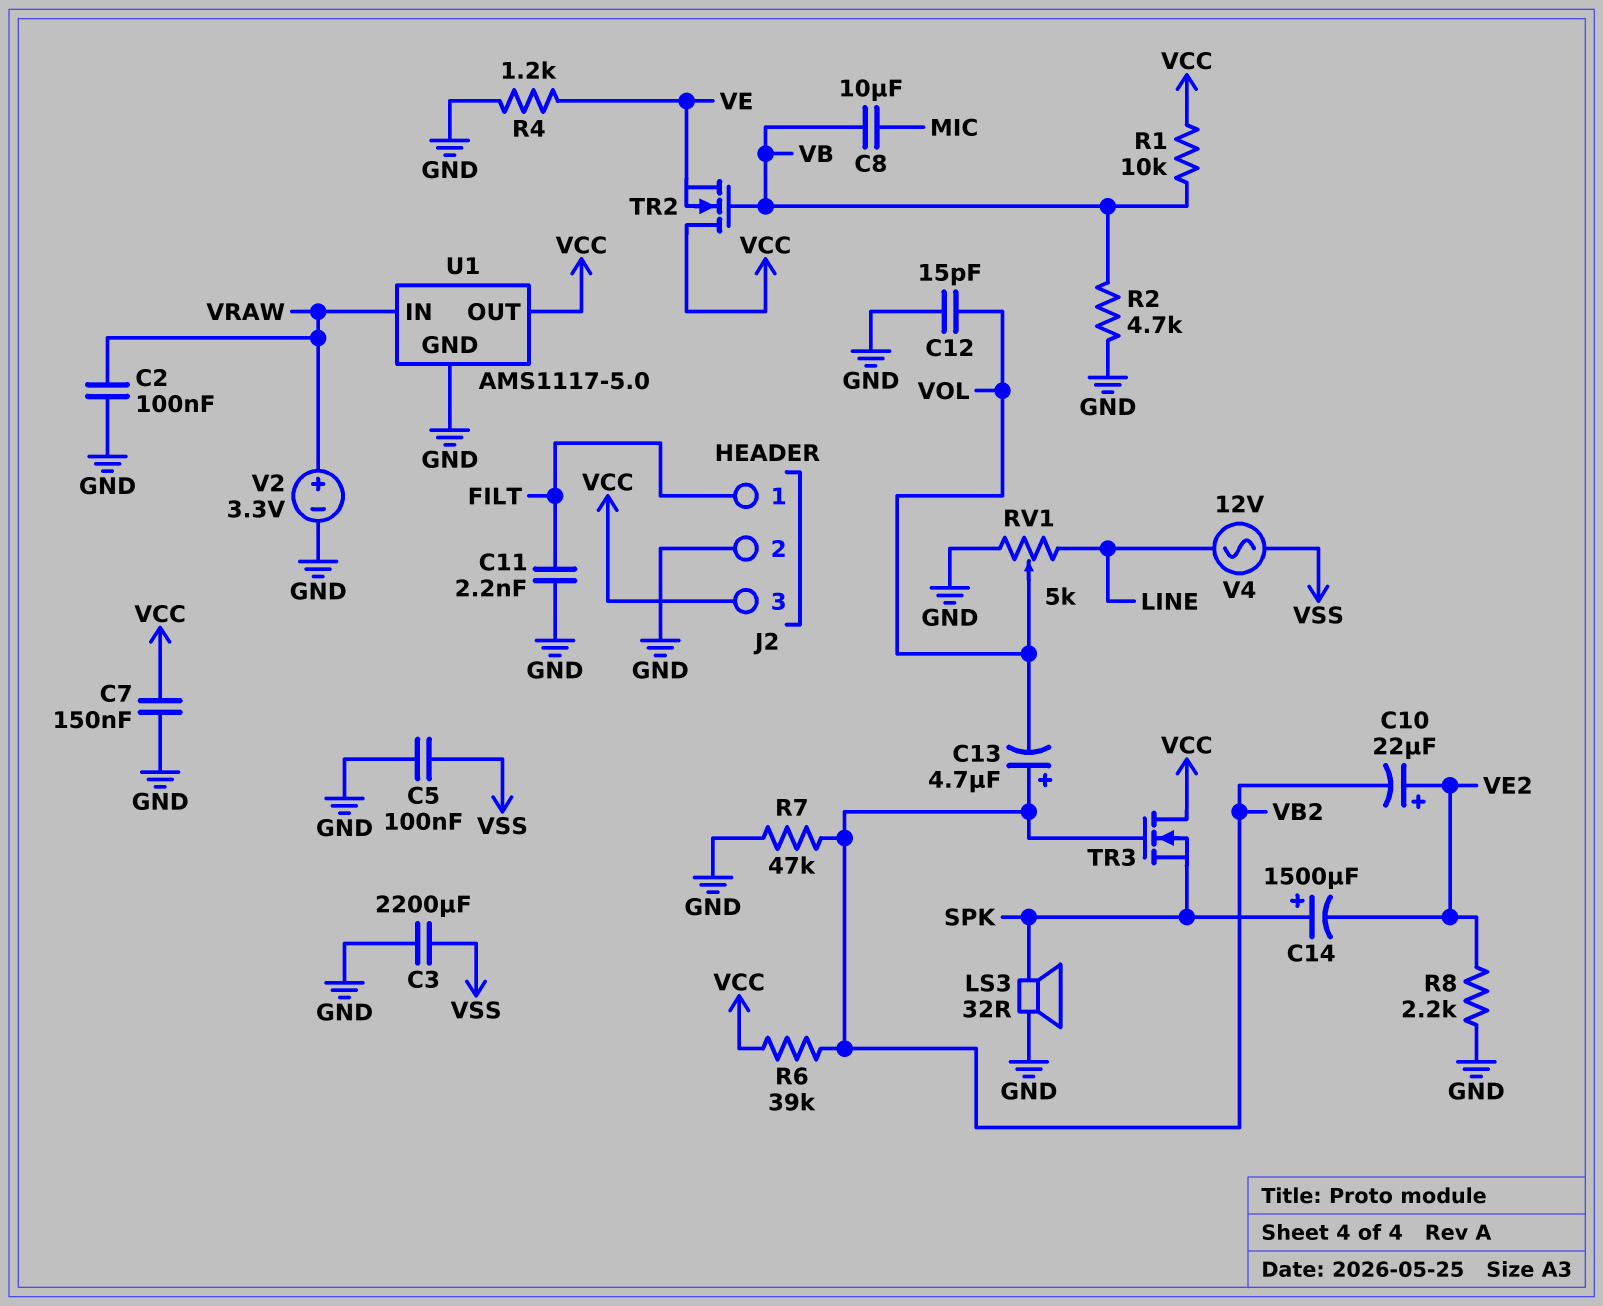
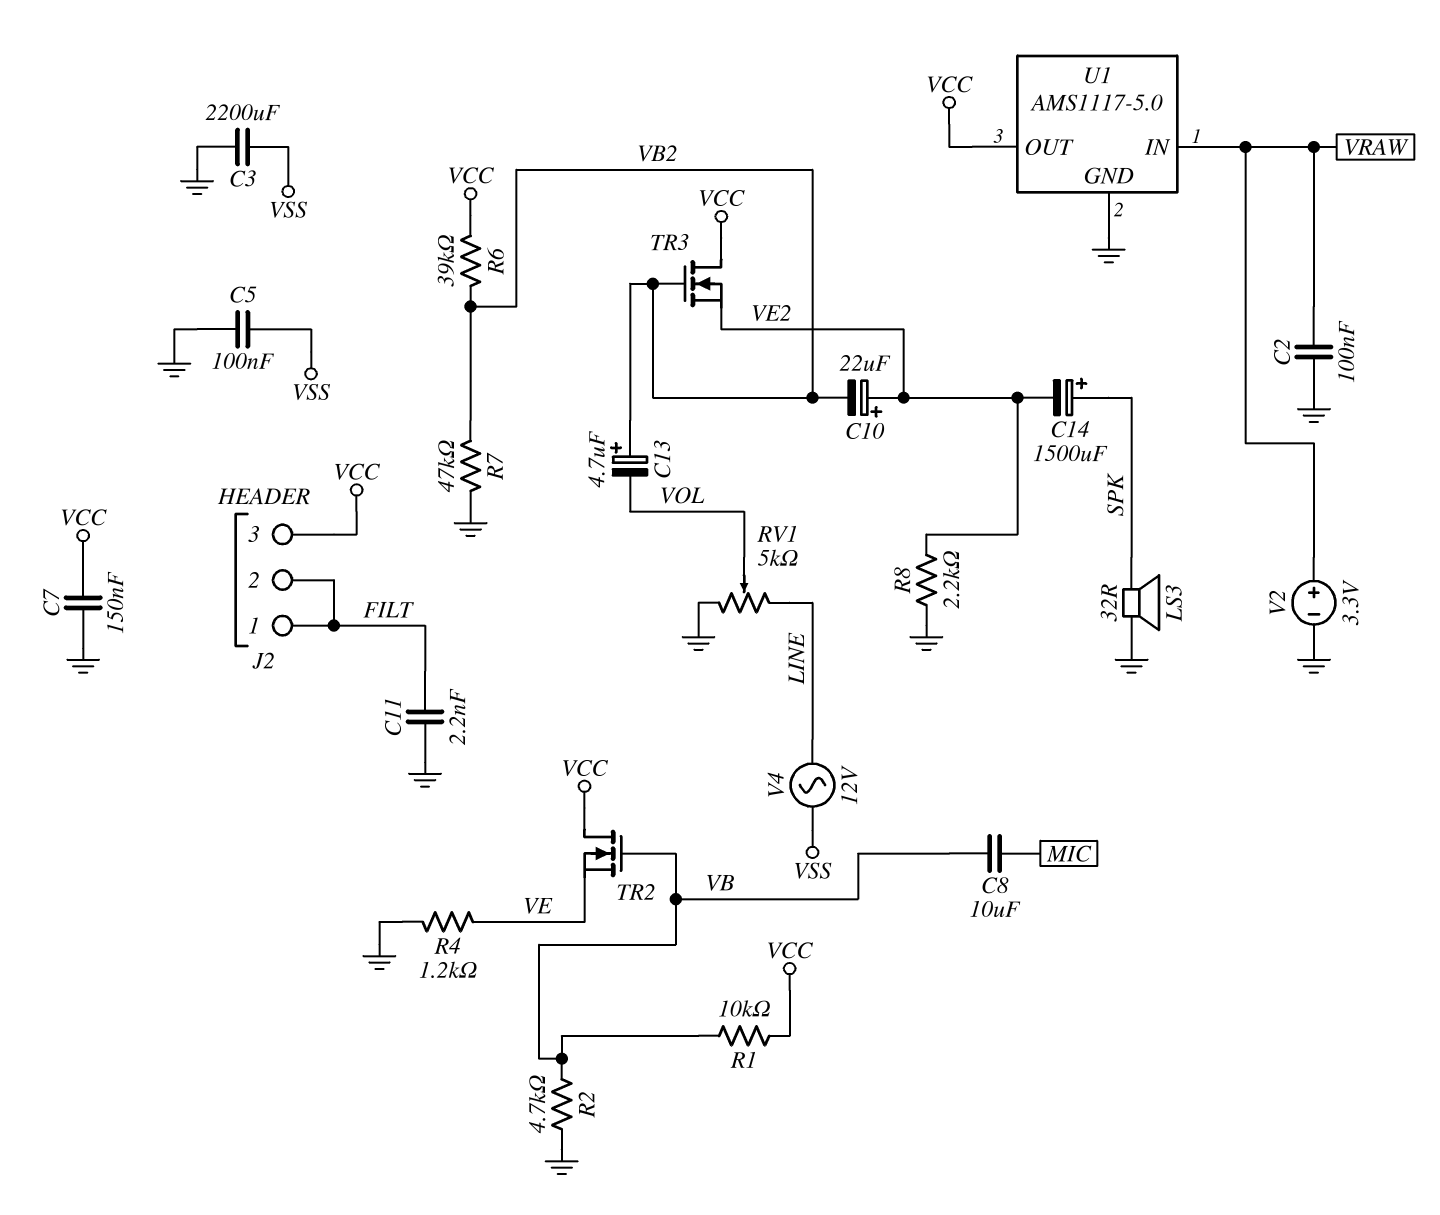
C12: 15pF (GND, VOL) -> none
J2 pin 2: GND -> FILT
TR3: NMOS (G VB2, D VCC, S SPK) -> NMOS (G VB2, D VCC, S VE2)

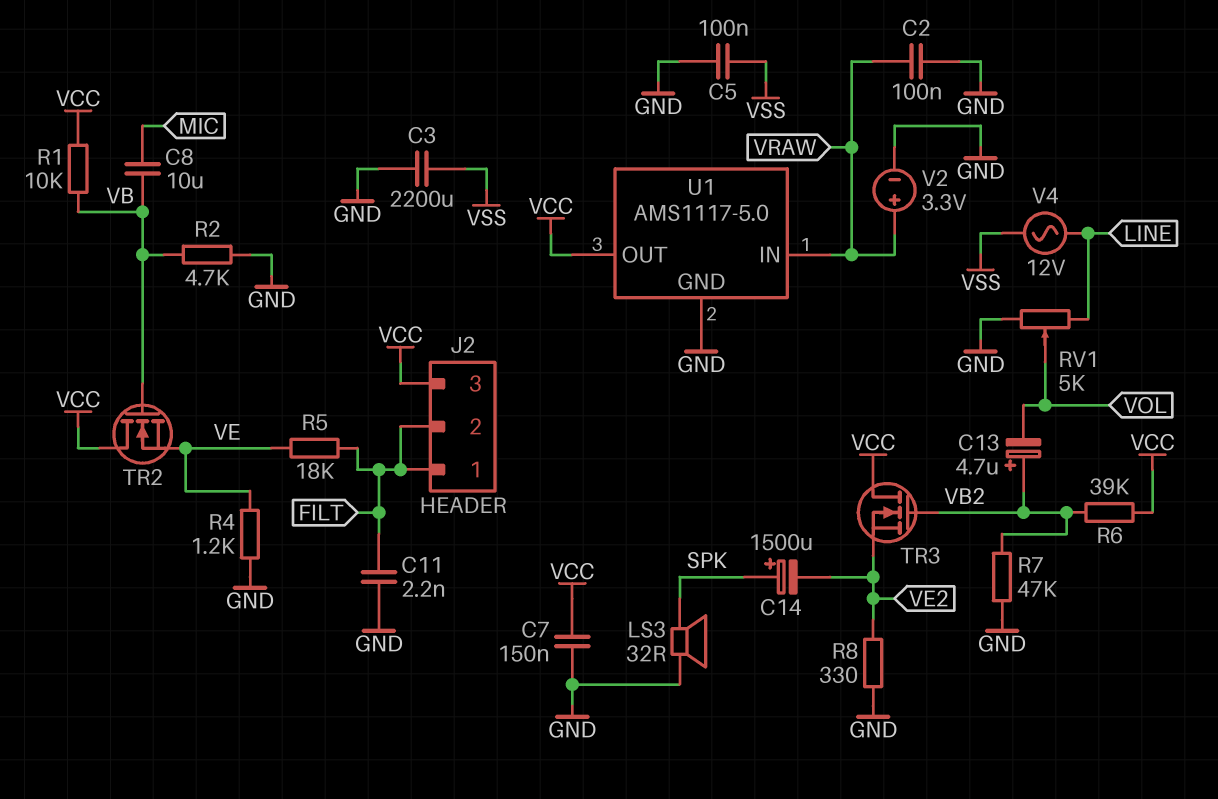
C10: 22uF (plus VE2, minus VB2) -> none
R5: none -> 18k (FILT, VE)
R8: 2.2k (GND, VE2) -> 330 (GND, VE2)

